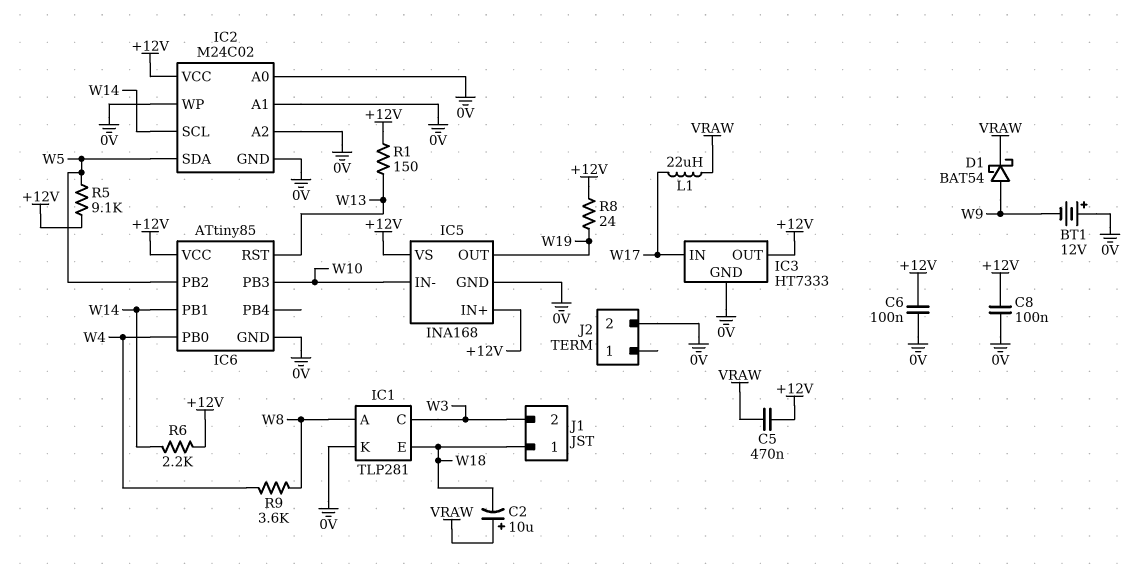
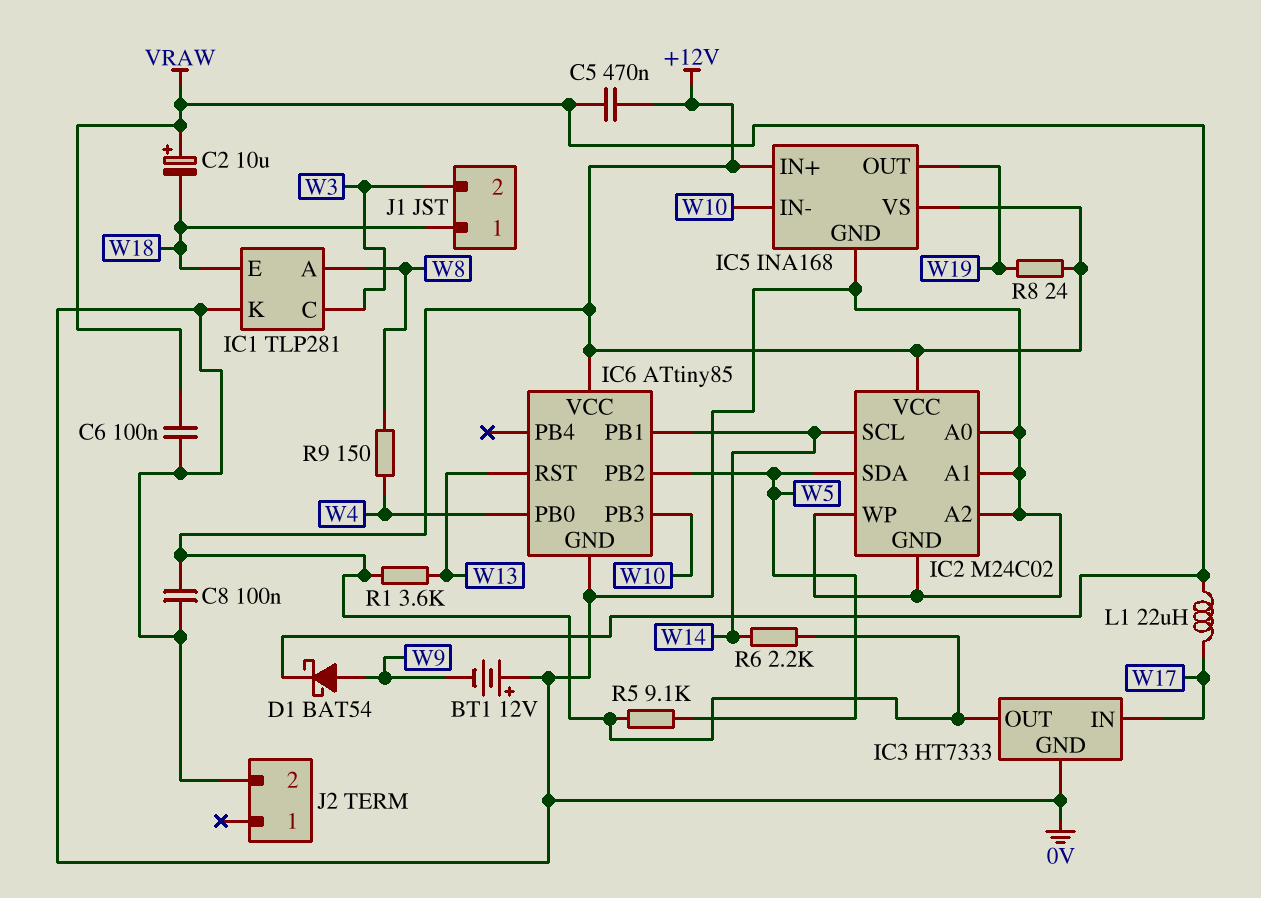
C6: 100nF (+12V, 0V) -> 100nF (0V, VRAW)
R1: 150 (+12V, W13) -> 3.6k (+12V, W13)
R9: 3.6k (W4, W8) -> 150 (W4, W8)

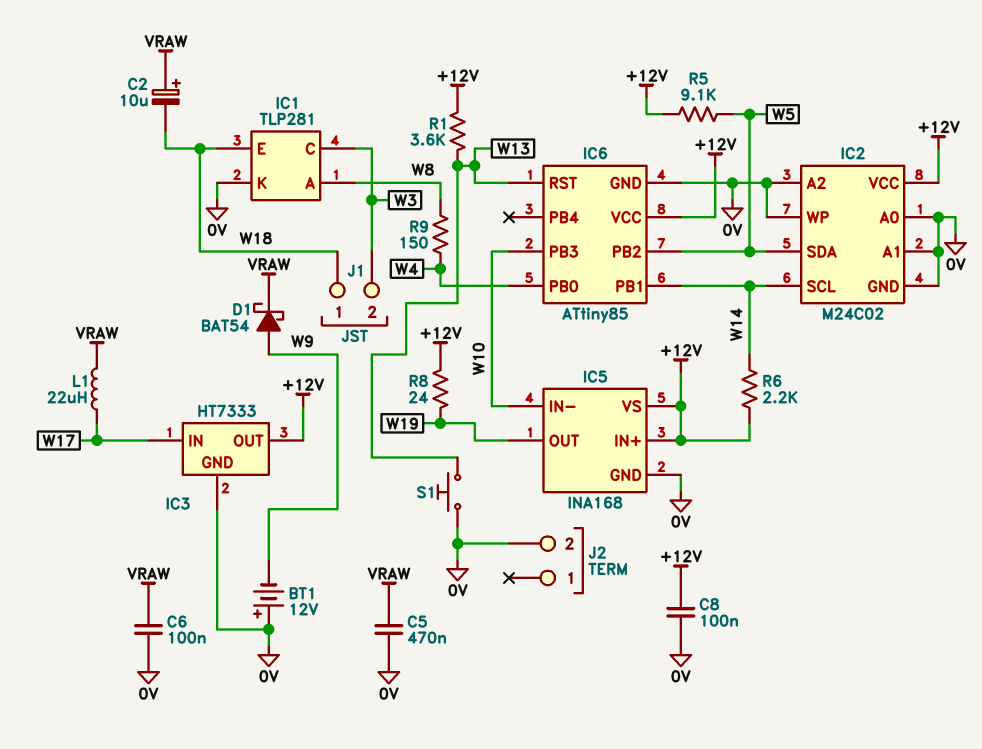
C5: 470nF (+12V, VRAW) -> 470nF (0V, VRAW)
S1: none -> button (0V, W13)

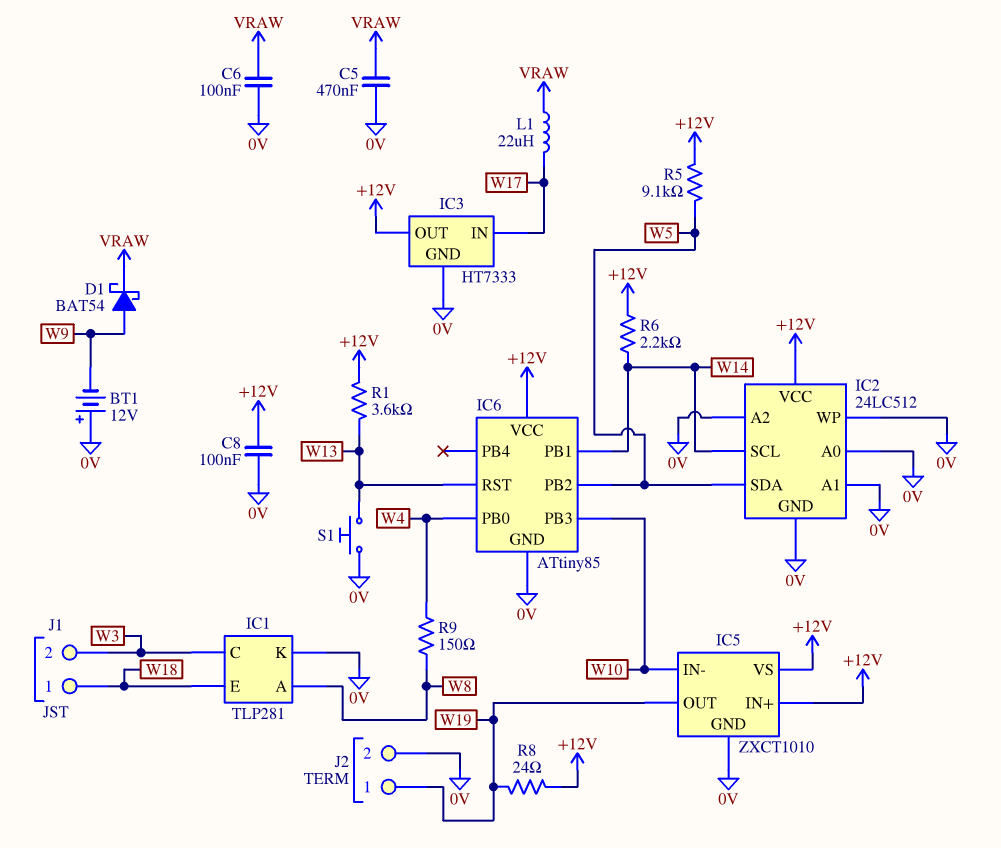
C2: 10uF (plus VRAW, minus W18) -> none
IC2: M24C02 -> 24LC512
IC5: INA168 -> ZXCT1010
J2 pin 1: none -> W19

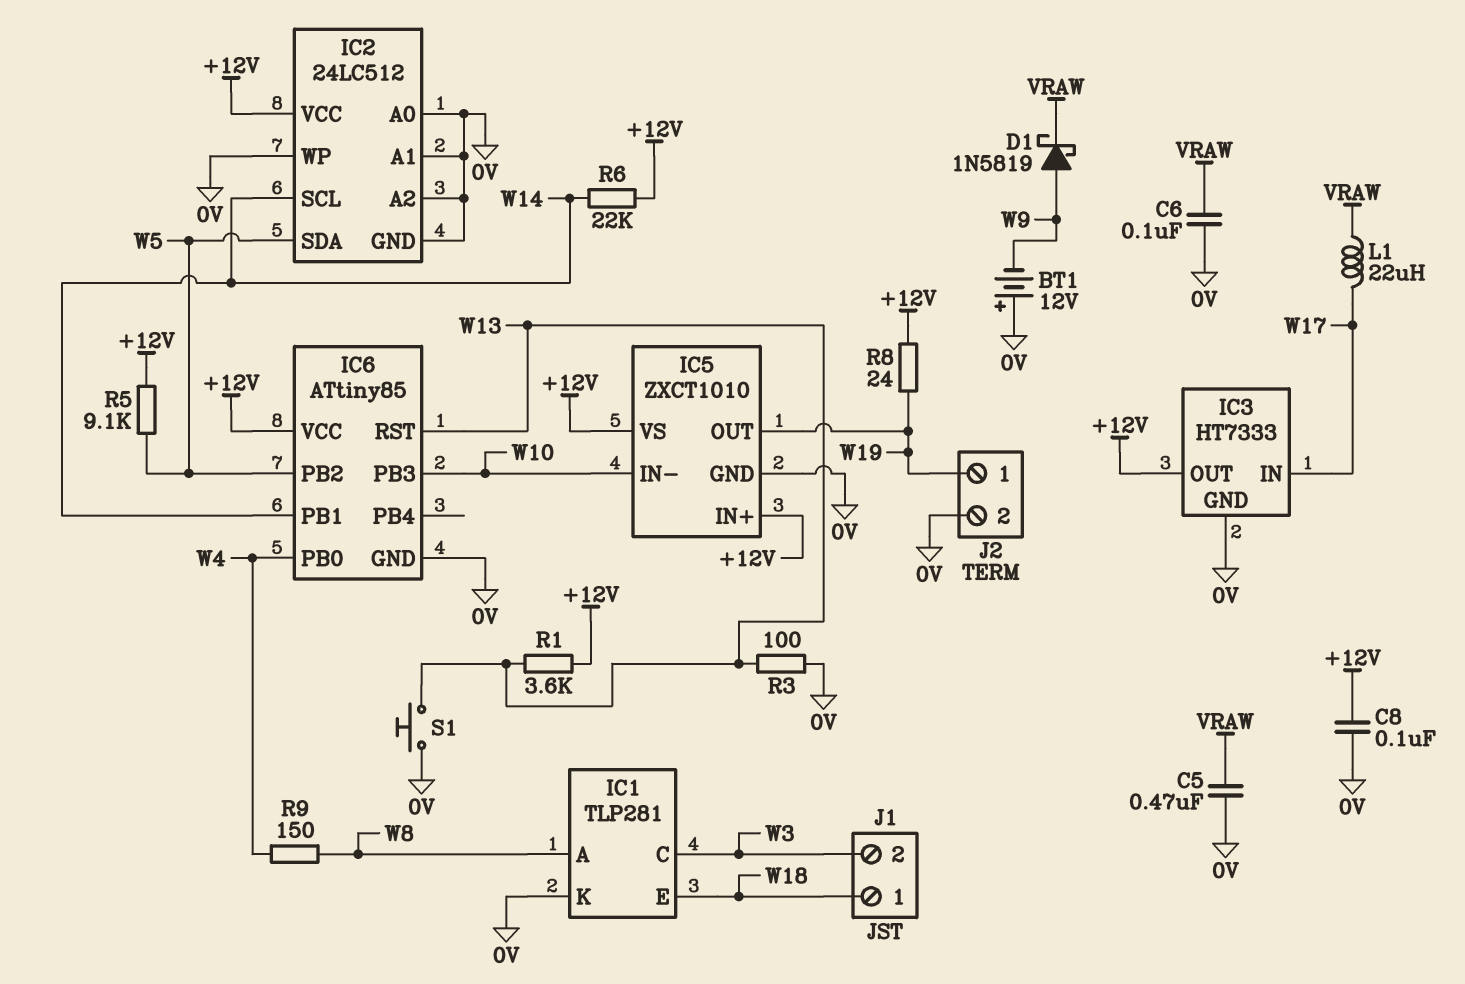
D1: schottky BAT54 (A W9, K VRAW) -> schottky 1N5819 (A W9, K VRAW)
R3: none -> 100 (0V, W13)
R6: 2.2k (+12V, W14) -> 22k (+12V, W14)

